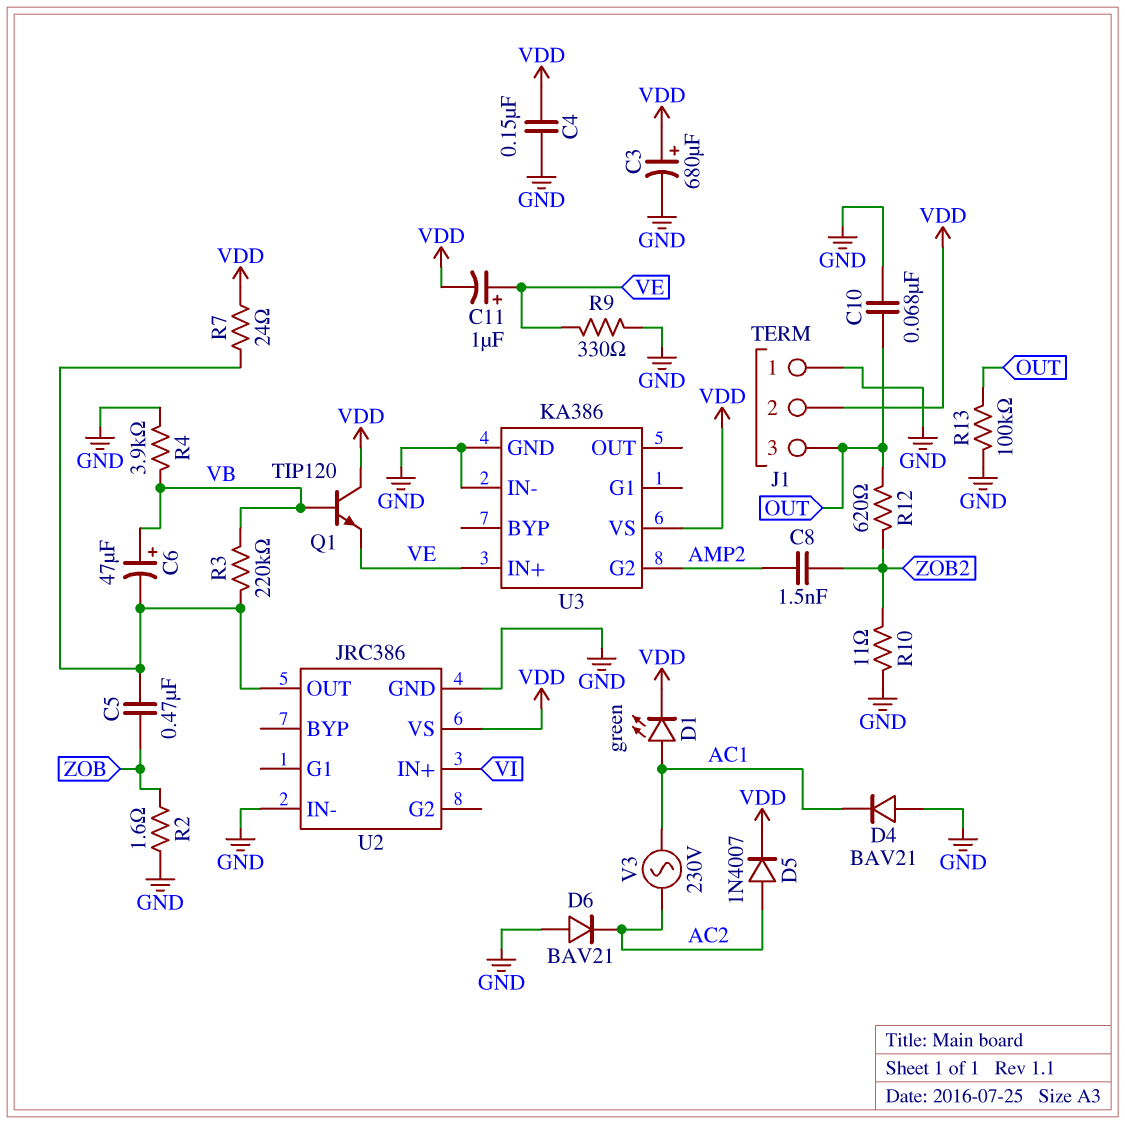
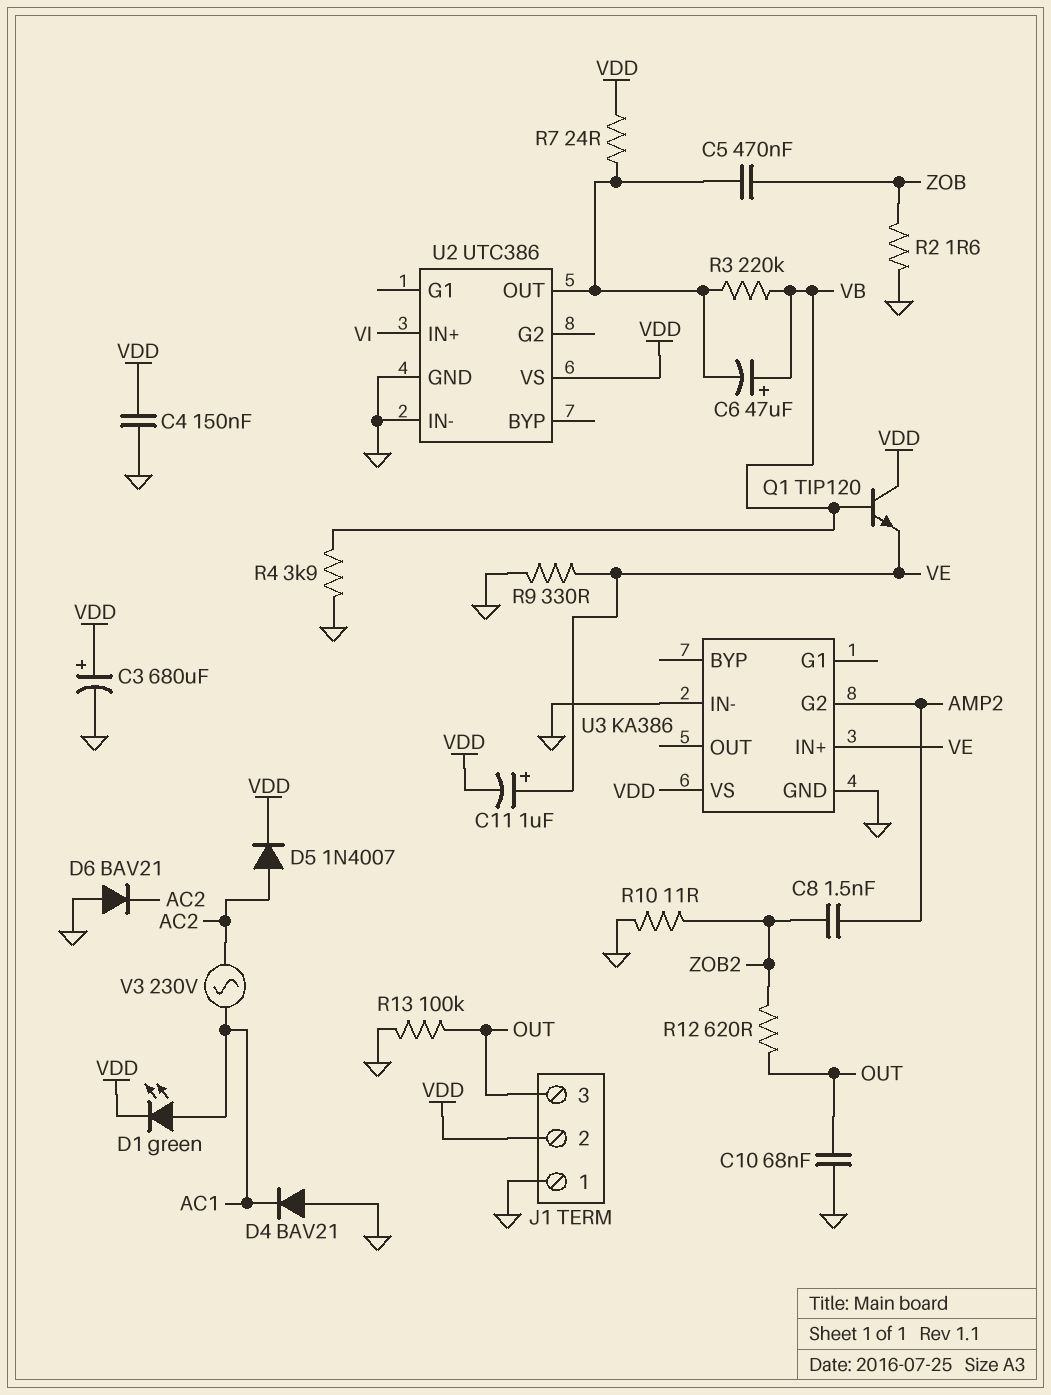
U2: JRC386 -> UTC386

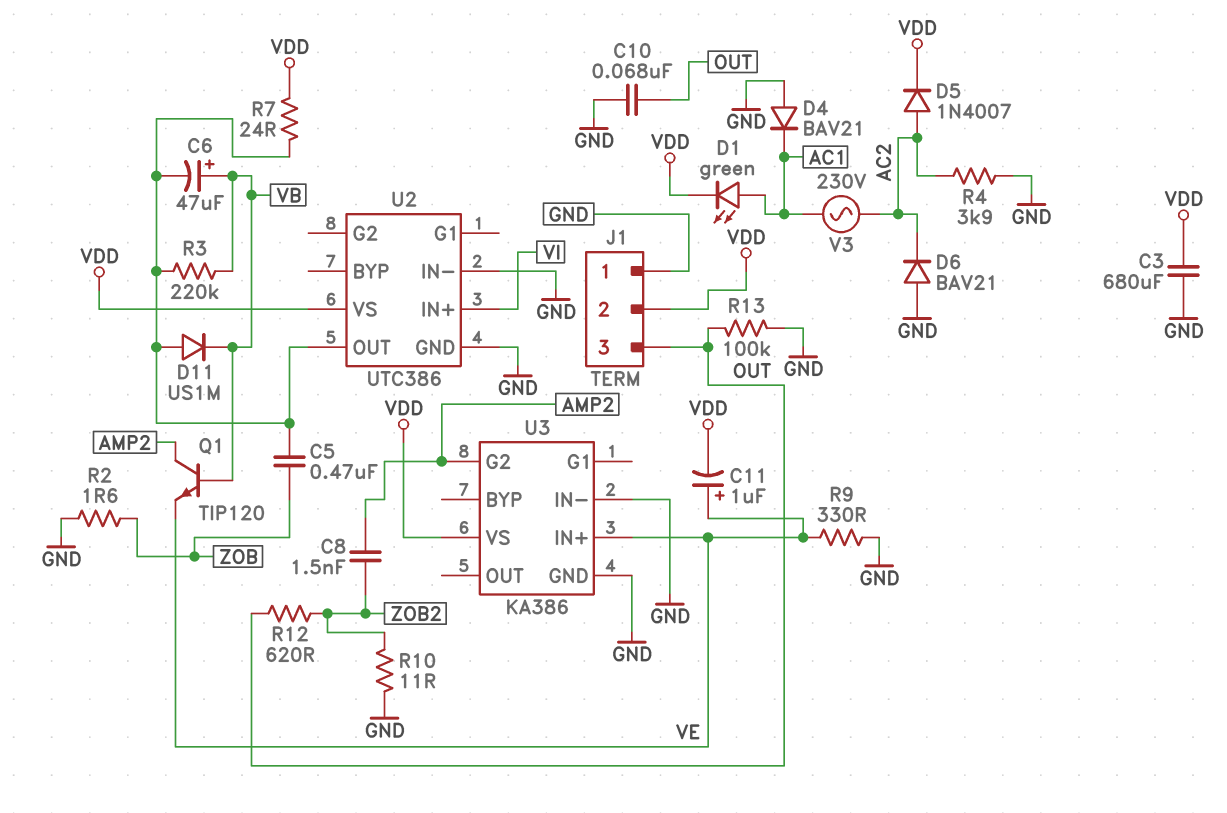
C3: 680uF (plus VDD, minus GND) -> 680uF (GND, VDD)
C4: 150nF (GND, VDD) -> none
D11: none -> diode US1M (A U2/OUT, K VB)
Q1: NPN TIP120 (B VB, C VDD, E VE) -> NPN TIP120 (B VB, C AMP2, E VE)
R4: 3.9k (GND, VB) -> 3.9k (AC2, GND)

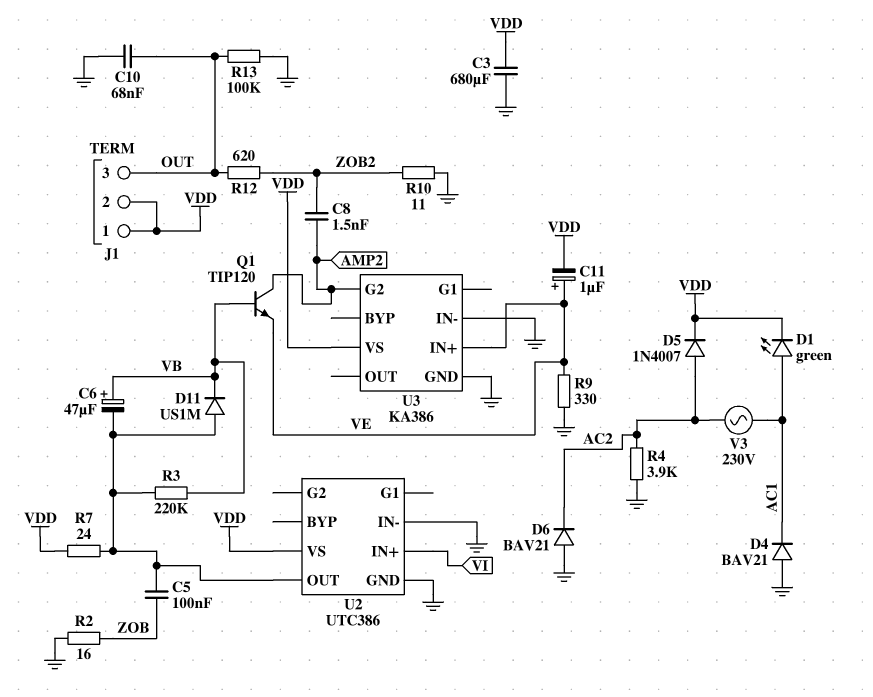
C5: 470nF (U2/OUT, ZOB) -> 100nF (U2/OUT, ZOB)
J1 pin 1: GND -> VDD
R2: 1.6 (GND, ZOB) -> 16 (GND, ZOB)

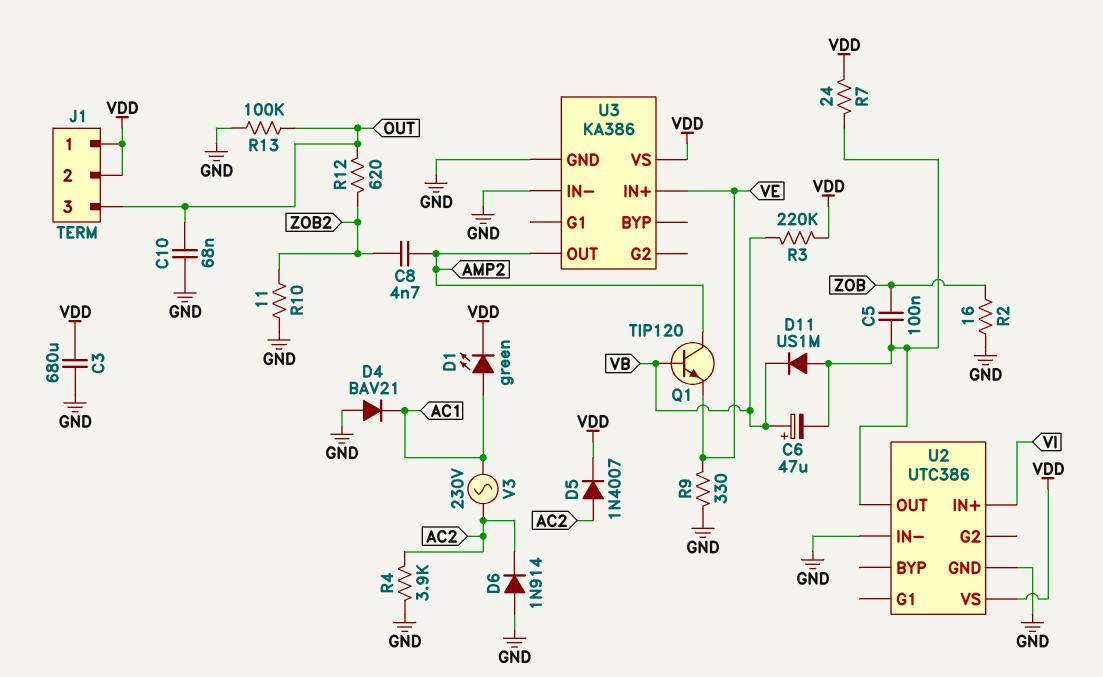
C8: 1.5nF (AMP2, ZOB2) -> 4.7nF (AMP2, ZOB2)
C11: 1uF (plus VE, minus VDD) -> none
D6: diode BAV21 (A GND, K AC2) -> diode 1N914 (A GND, K AC2)
R3: 220k (U2/OUT, VB) -> 220k (VB, VDD)
U3 pin G2: AMP2 -> none
U3 pin OUT: none -> AMP2

